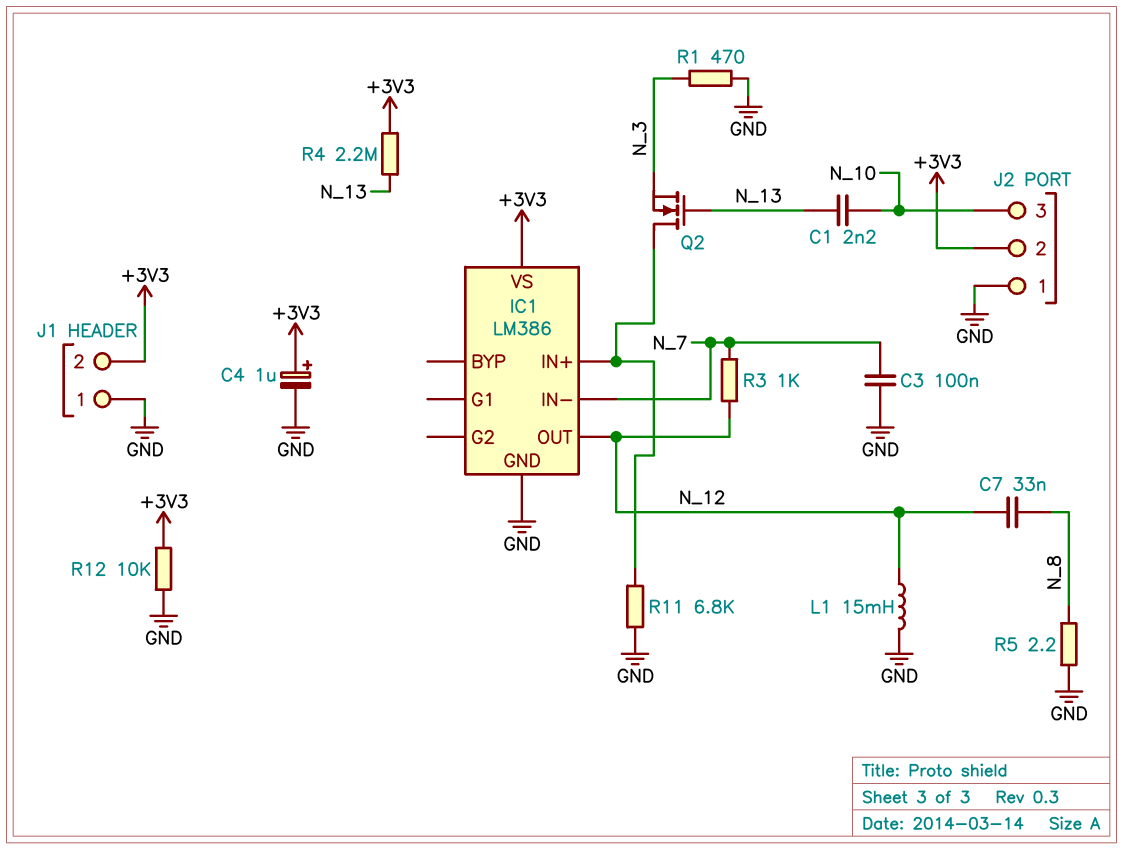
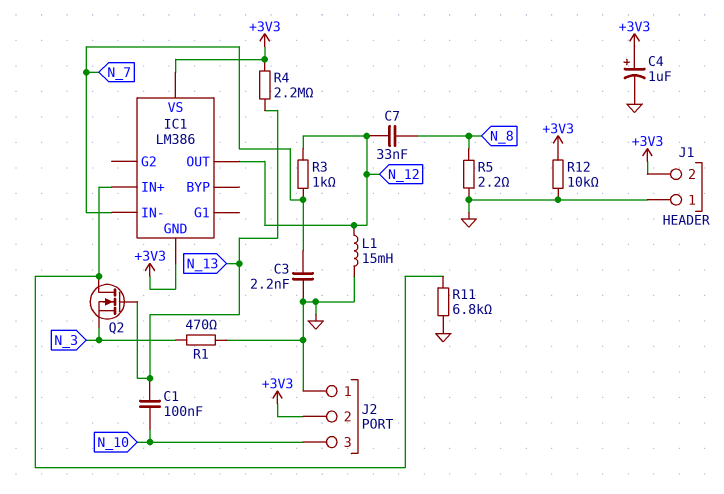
C1: 2.2nF (N_10, N_13) -> 100nF (N_10, N_13)
C3: 100nF (GND, N_7) -> 2.2nF (GND, N_7)
IC1 pin GND: GND -> +3V3

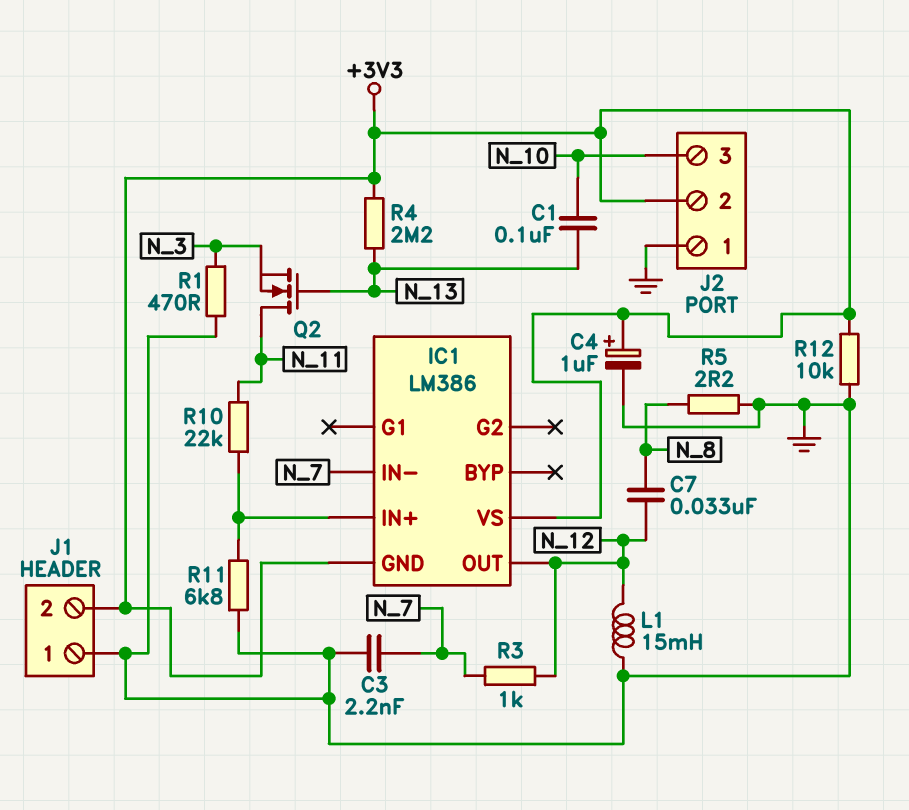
Q2: NMOS (G N_13, D IC1/IN+, S N_3) -> NMOS (G N_13, D N_11, S N_3)
R10: none -> 22k (IC1/IN+, N_11)

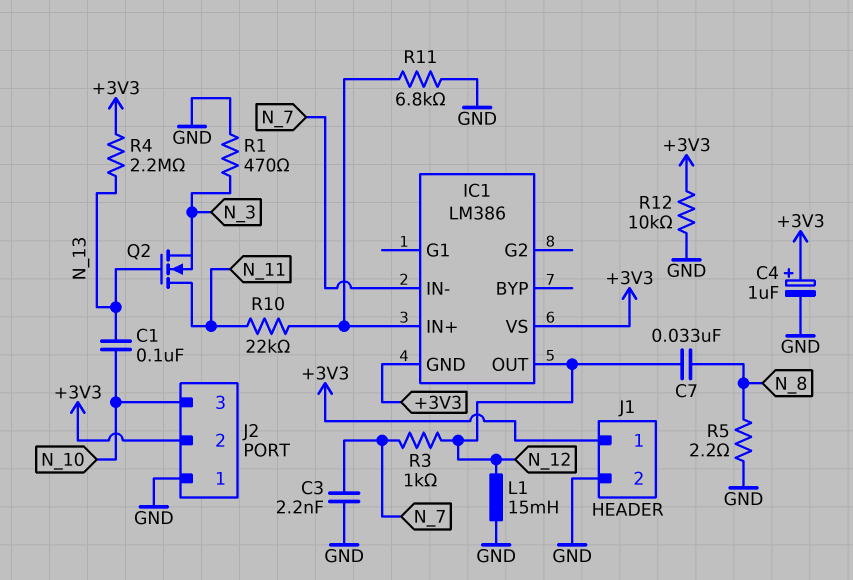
J1 pin 1: GND -> +3V3
J1 pin 2: +3V3 -> GND

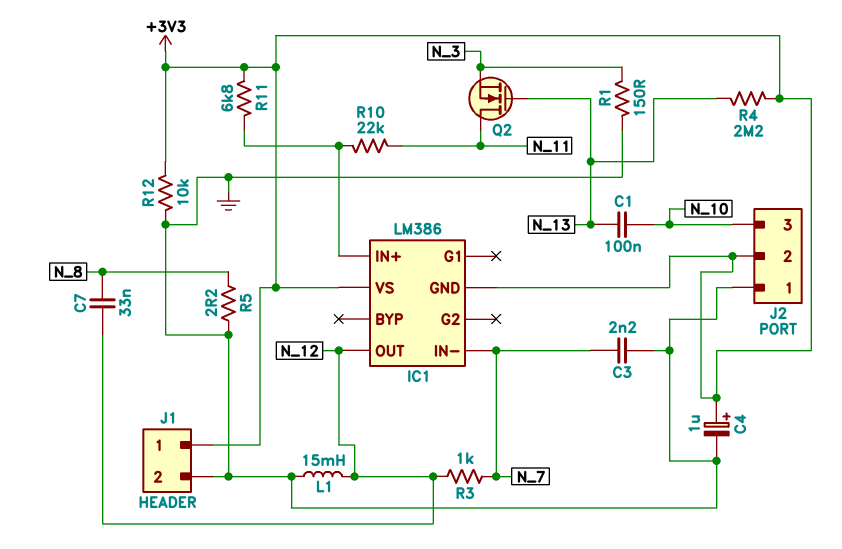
R1: 470 (GND, N_3) -> 150 (GND, N_3)
R11: 6.8k (GND, IC1/IN+) -> 6.8k (+3V3, IC1/IN+)

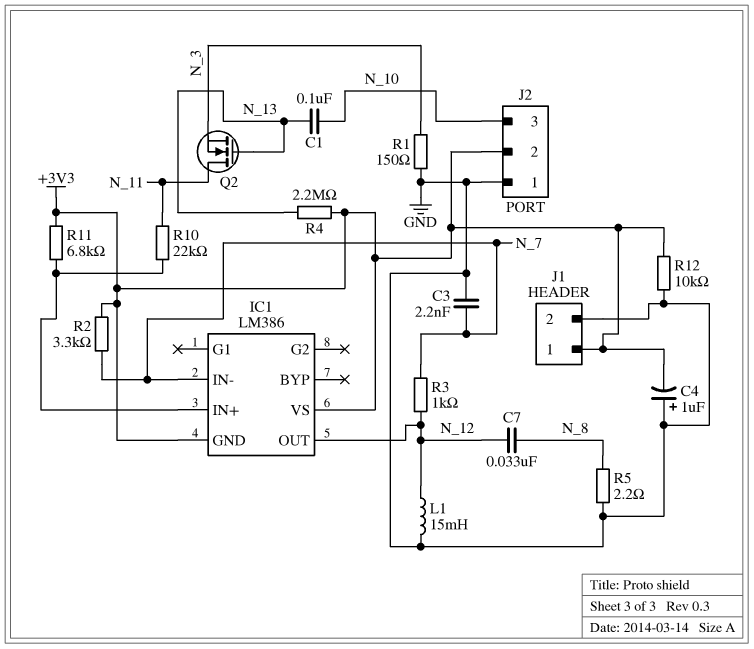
C4: 1uF (plus +3V3, minus GND) -> 1uF (plus GND, minus +3V3)
R2: none -> 3.3k (+3V3, N_7)

